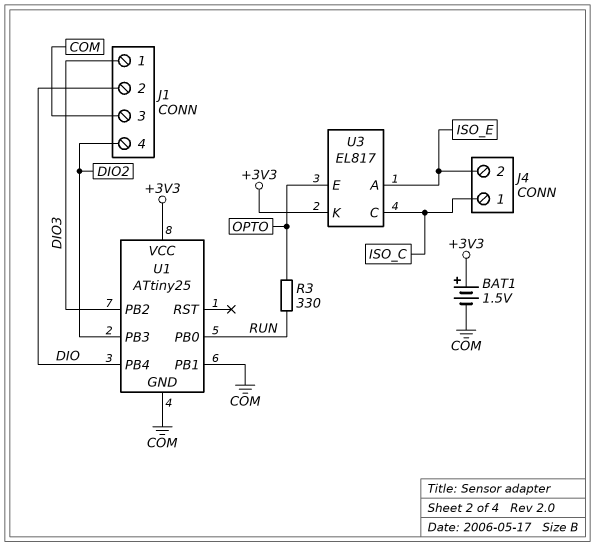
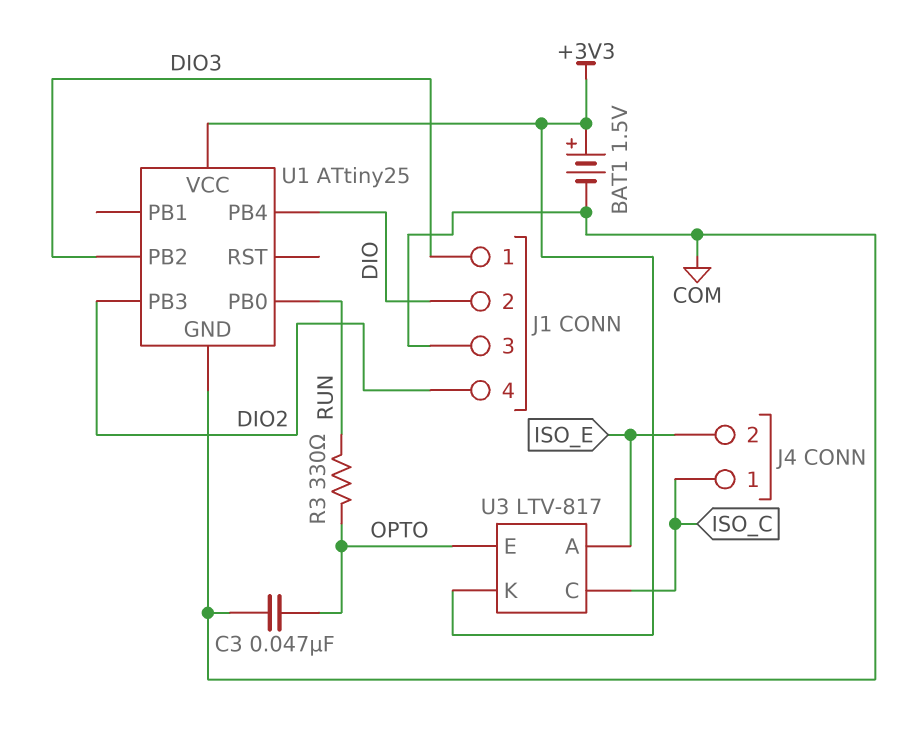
C3: none -> 47nF (COM, OPTO)
U1 pin PB1: COM -> none
U3: EL817 -> LTV-817

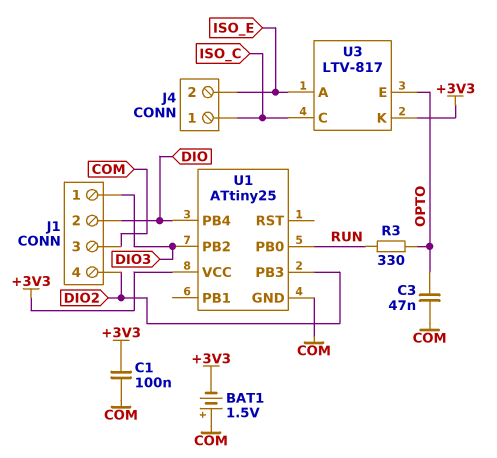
BAT1: 1.5V (plus +3V3, minus COM) -> 1.5V (plus COM, minus +3V3)
C1: none -> 100nF (+3V3, COM)

